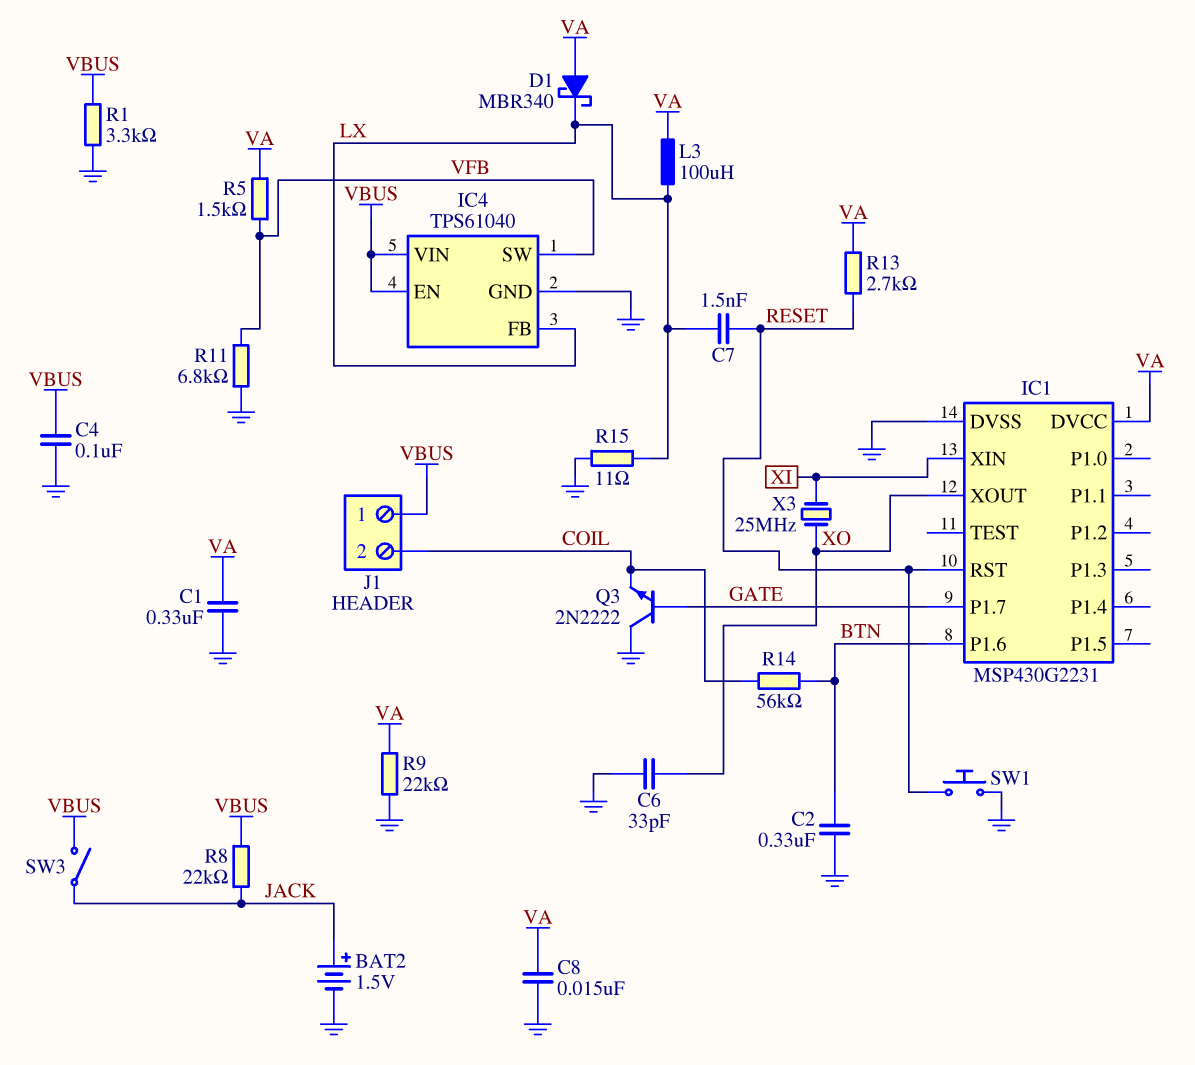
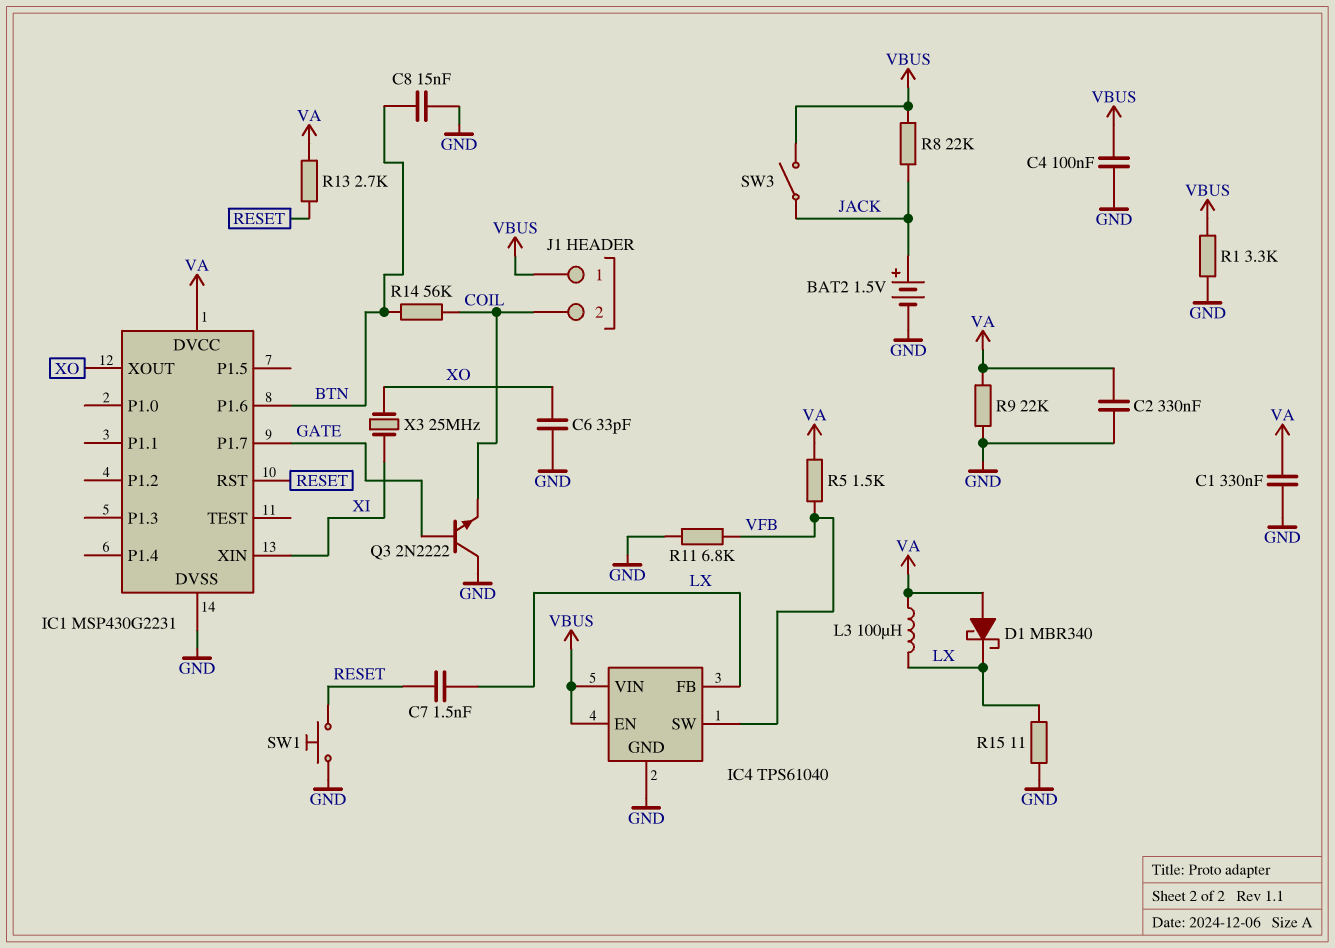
C2: 330nF (BTN, GND) -> 330nF (GND, VA)
C8: 15nF (GND, VA) -> 15nF (BTN, GND)

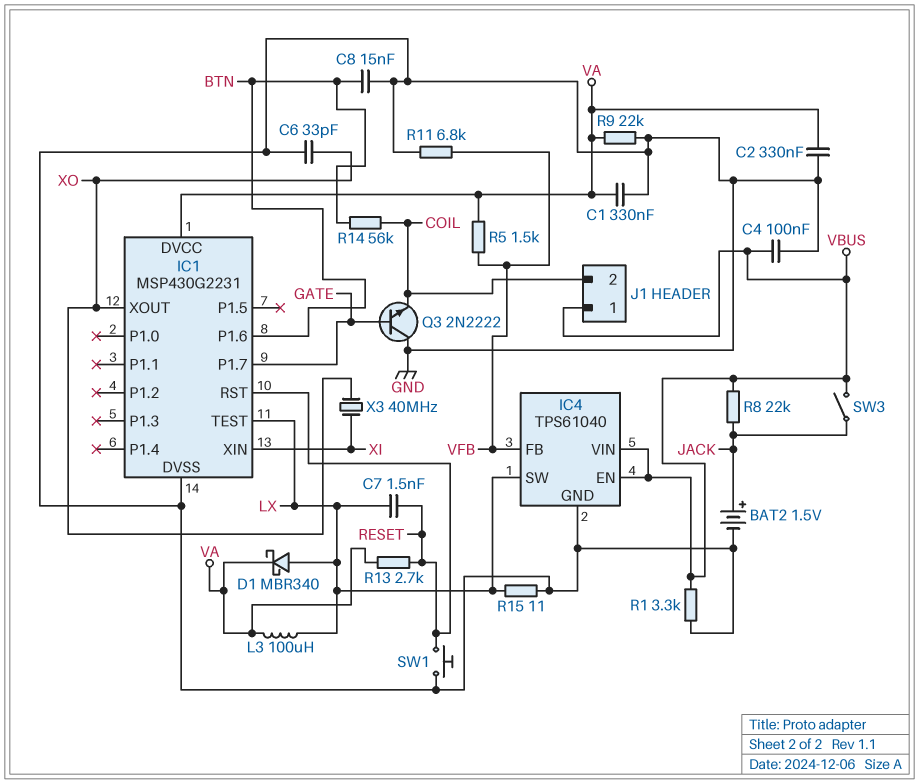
D1: schottky MBR340 (A VA, K LX) -> schottky MBR340 (A LX, K VA)
IC1 pin TEST: none -> LX
IC4 pin FB: LX -> VFB
IC4 pin SW: VFB -> LX
X3: 25MHz (XI, XO) -> 40MHz (XI, XO)

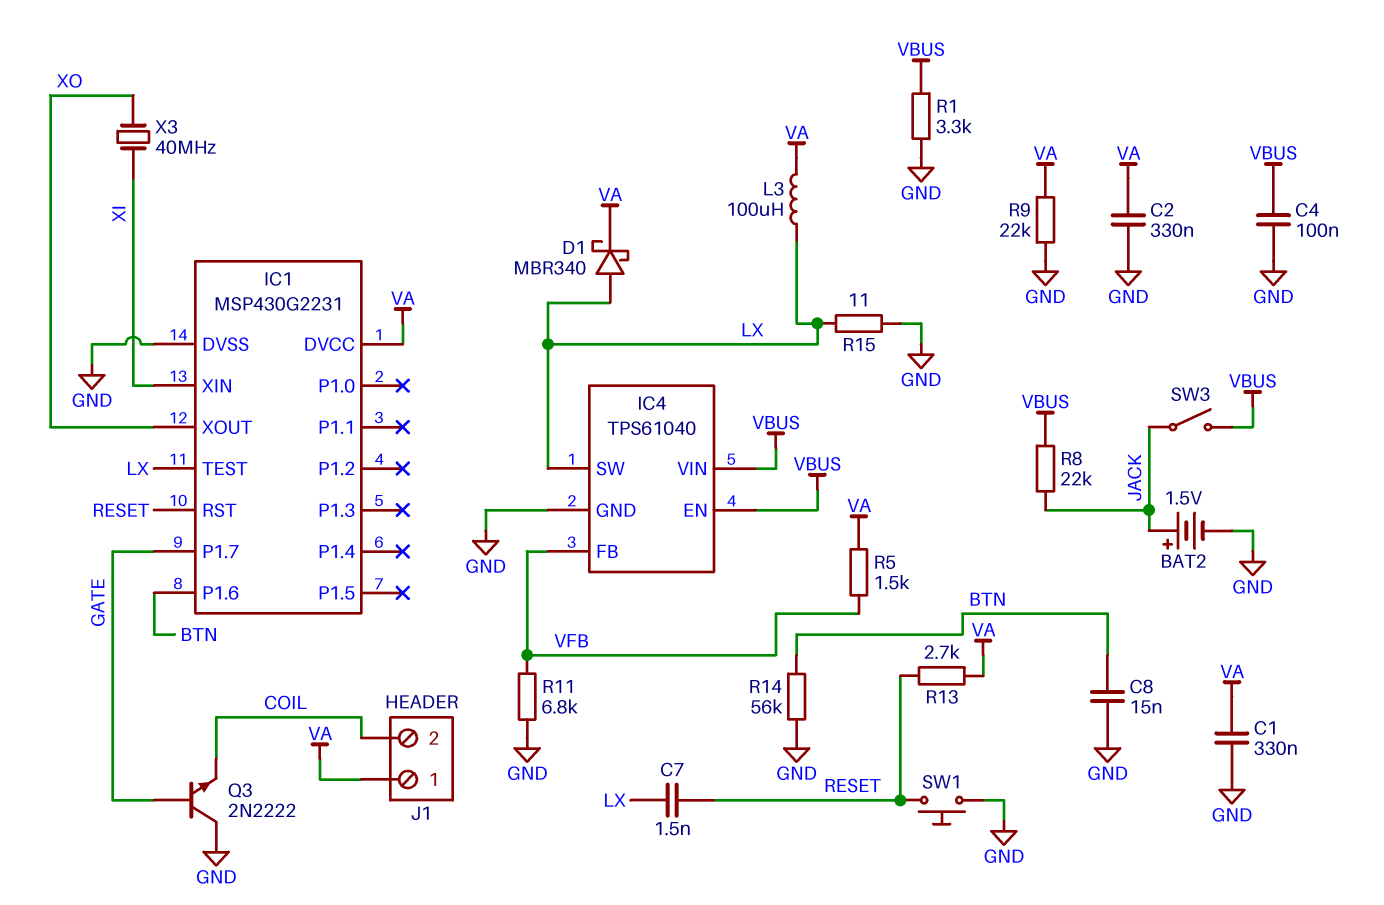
C6: 33pF (GND, XO) -> none
J1 pin 1: VBUS -> VA
R14: 56k (BTN, COIL) -> 56k (BTN, GND)

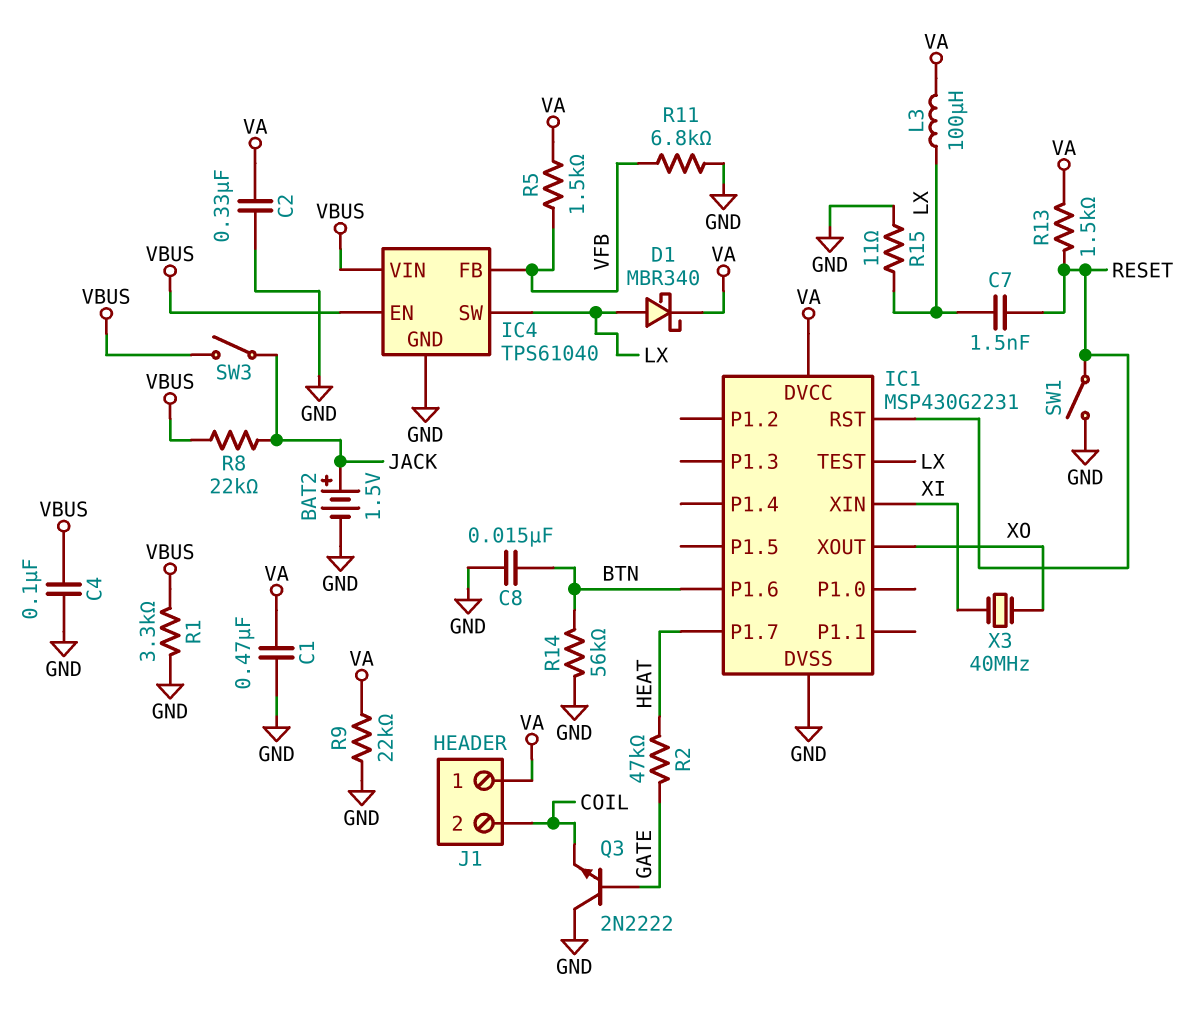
C1: 330nF (GND, VA) -> 470nF (GND, VA)
IC1 pin P1.7: GATE -> HEAT
R2: none -> 47k (GATE, HEAT)
R13: 2.7k (RESET, VA) -> 1.5k (RESET, VA)
SW1: button (GND, RESET) -> switch (GND, RESET)

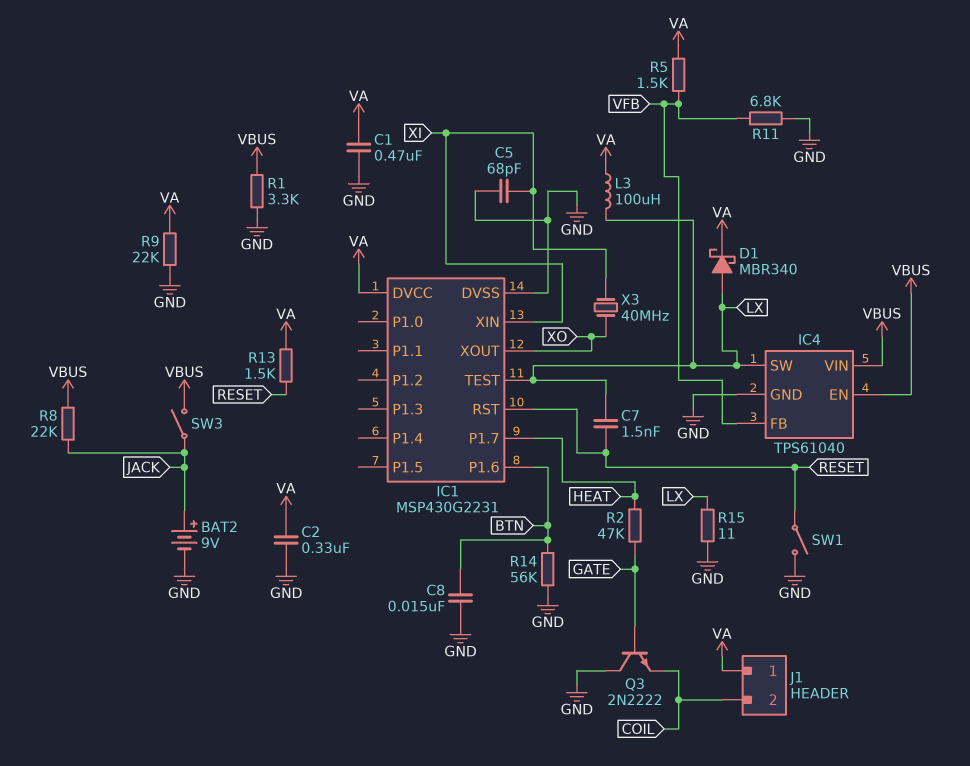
BAT2: 1.5V (plus JACK, minus GND) -> 9V (plus JACK, minus GND)
C4: 100nF (GND, VBUS) -> none
C5: none -> 68pF (GND, XI)

